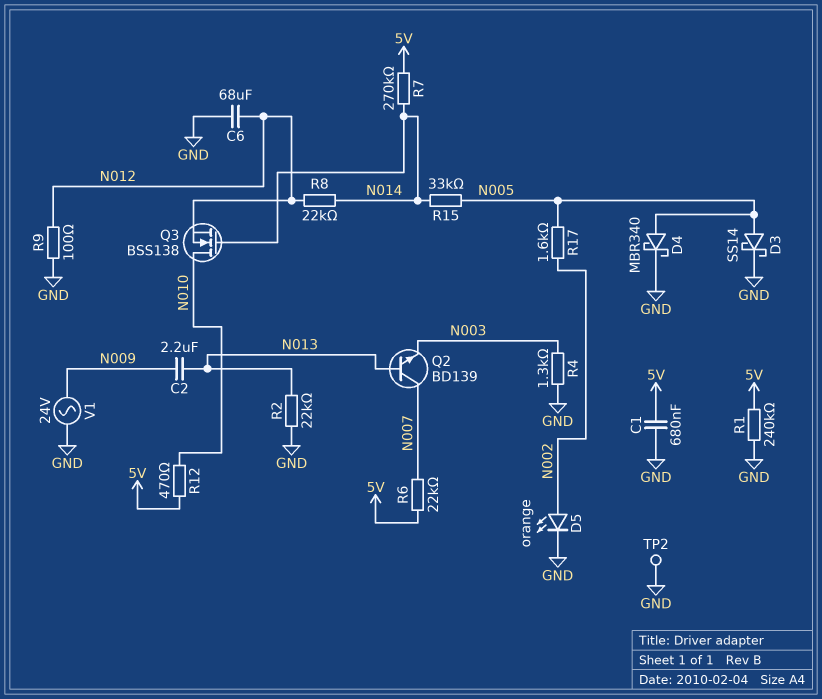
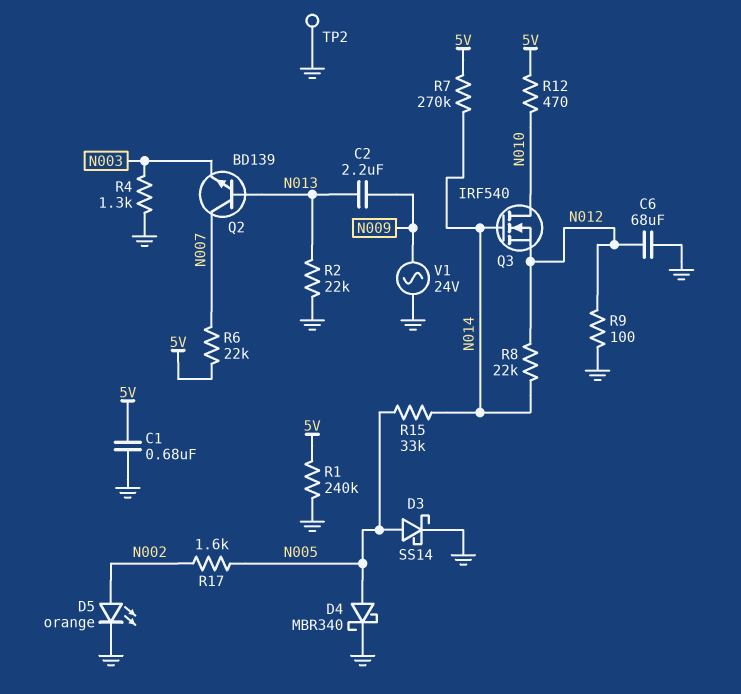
Q3: NMOS BSS138 (G N014, D N010, S N012) -> NMOS IRF540 (G N014, D N010, S N012)

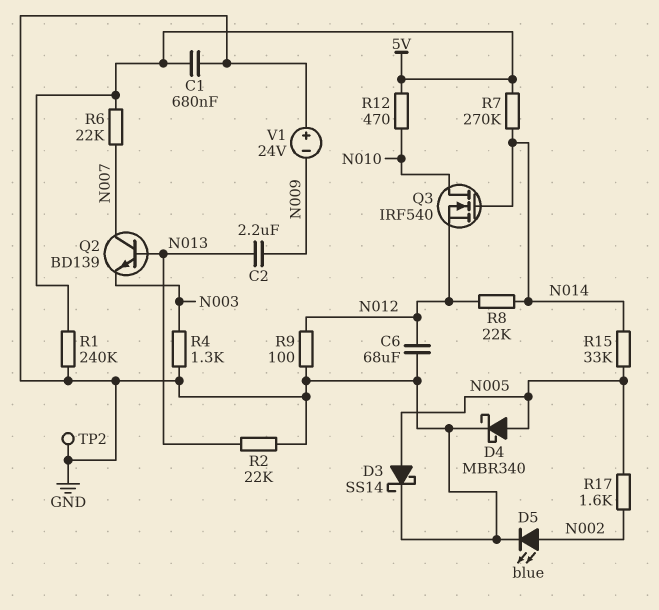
D5: LED orange (A N002, K GND) -> LED blue (A N002, K GND)
V1: AC 24V (GND, N009) -> 24V (plus GND, minus N009)

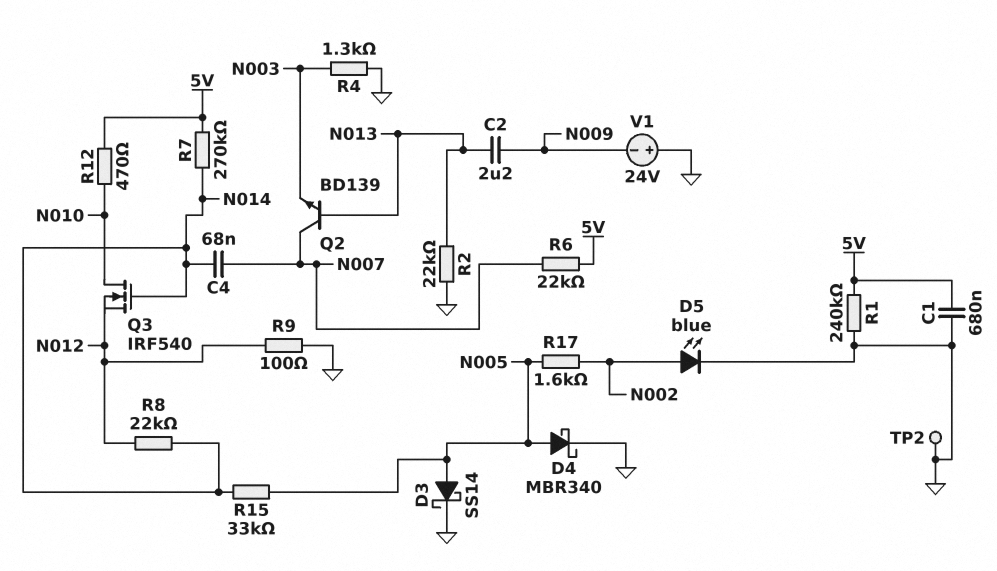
C4: none -> 68nF (N007, N014)
C6: 68uF (GND, N012) -> none

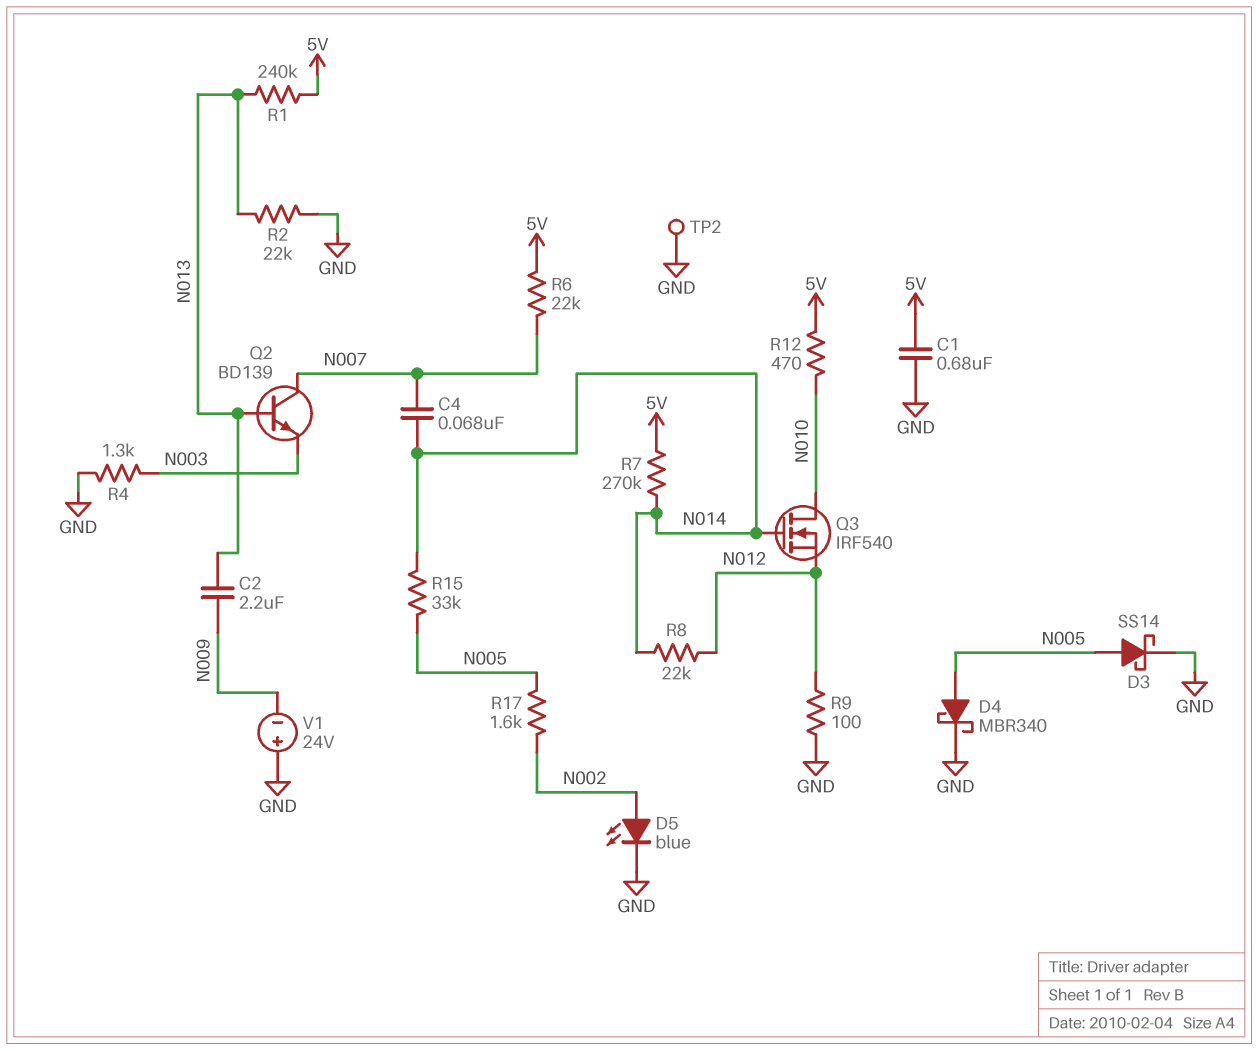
R1: 240k (5V, GND) -> 240k (5V, N013)

